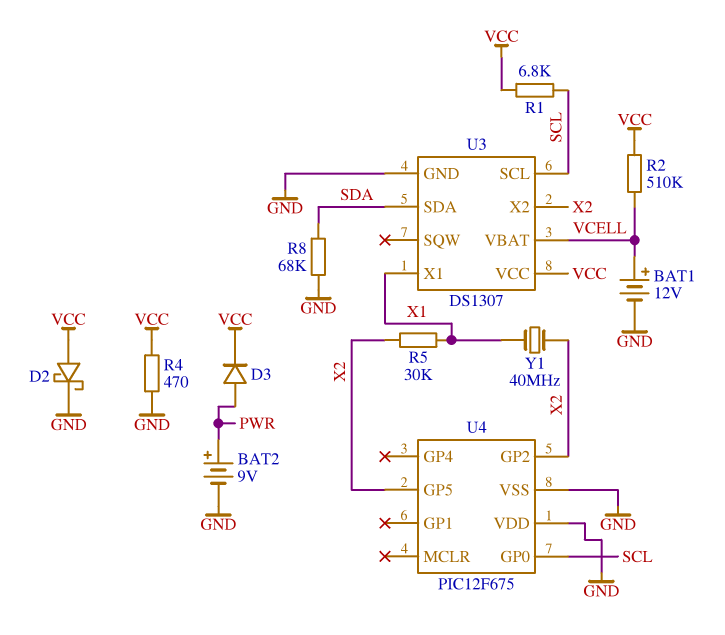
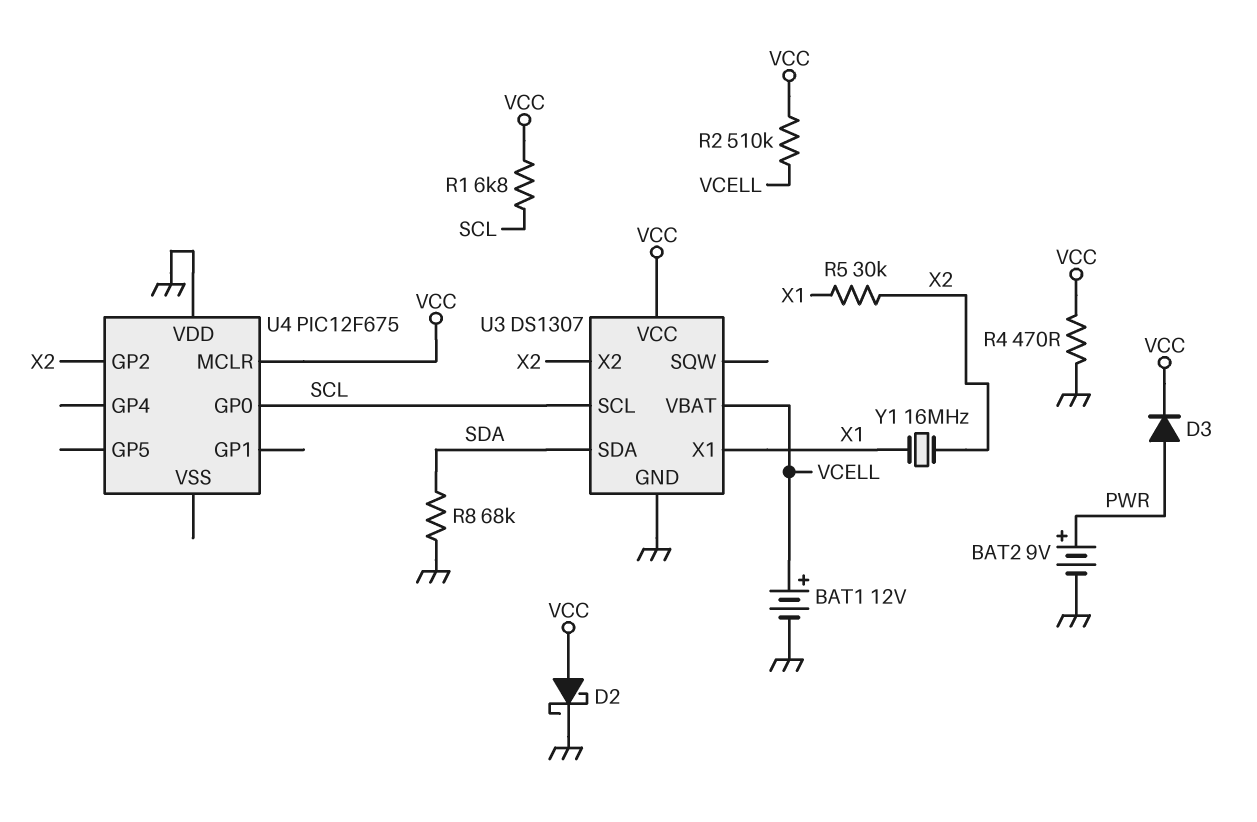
U4 pin GP5: X2 -> none
U4 pin MCLR: none -> VCC
U4 pin VSS: GND -> none
Y1: 40MHz (X1, X2) -> 16MHz (X1, X2)

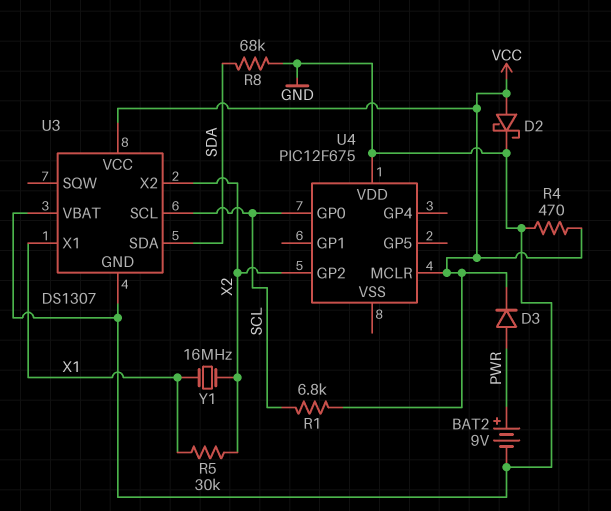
BAT1: 12V (plus VCELL, minus GND) -> none
R2: 510k (VCC, VCELL) -> none
U3 pin VBAT: VCELL -> GND

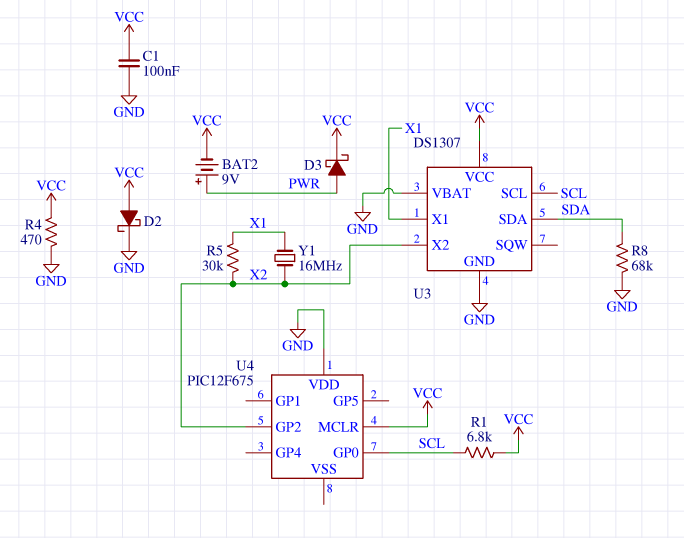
BAT2: 9V (plus PWR, minus GND) -> 9V (plus PWR, minus VCC)
C1: none -> 100nF (GND, VCC)
D3: diode (A PWR, K VCC) -> schottky (A PWR, K VCC)

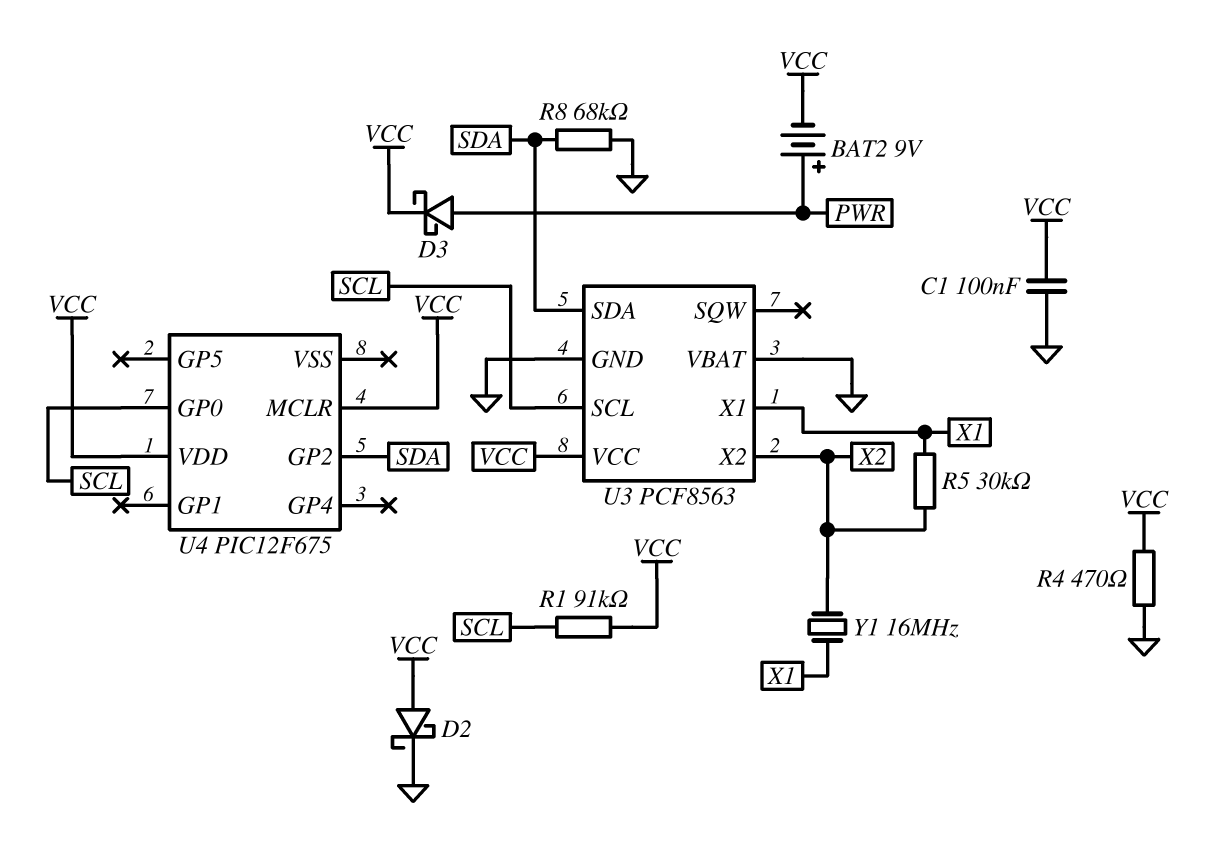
R1: 6.8k (SCL, VCC) -> 91k (SCL, VCC)
U3: DS1307 -> PCF8563
U4 pin GP2: X2 -> SDA
U4 pin VDD: GND -> VCC

